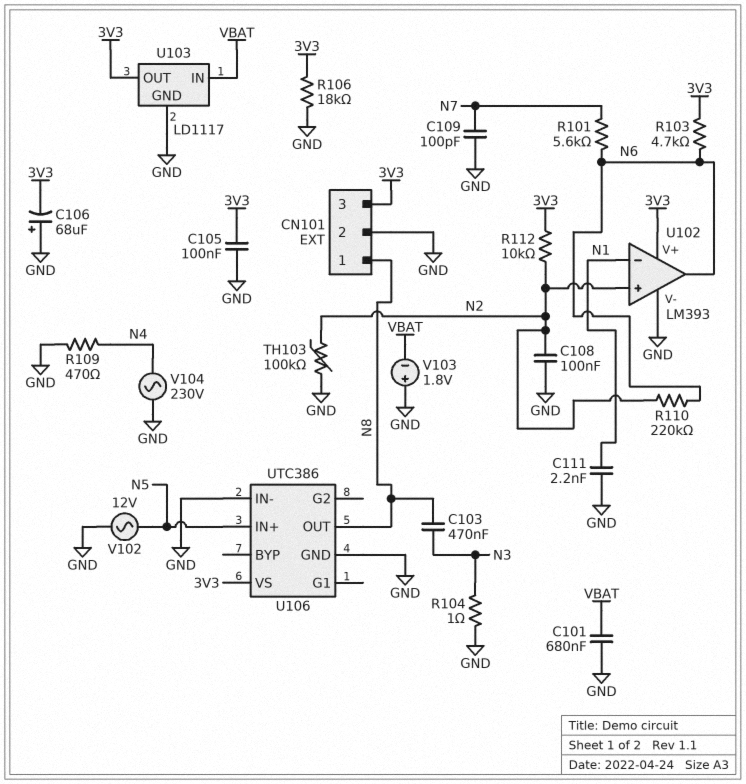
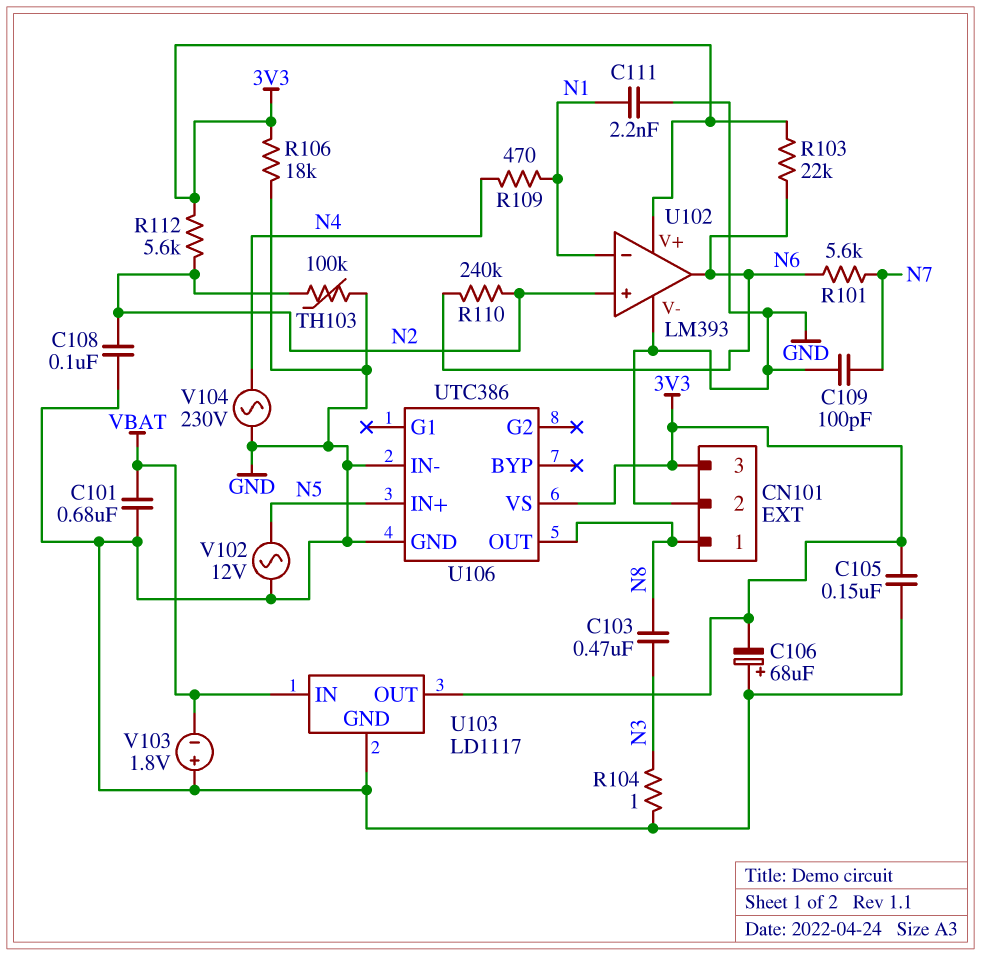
C105: 100nF (3V3, GND) -> 150nF (3V3, GND)
R103: 4.7k (3V3, N6) -> 22k (3V3, N6)
R109: 470 (GND, N4) -> 470 (N1, N4)
R110: 220k (N2, N6) -> 240k (N2, N6)
R112: 10k (3V3, N2) -> 5.6k (3V3, N2)

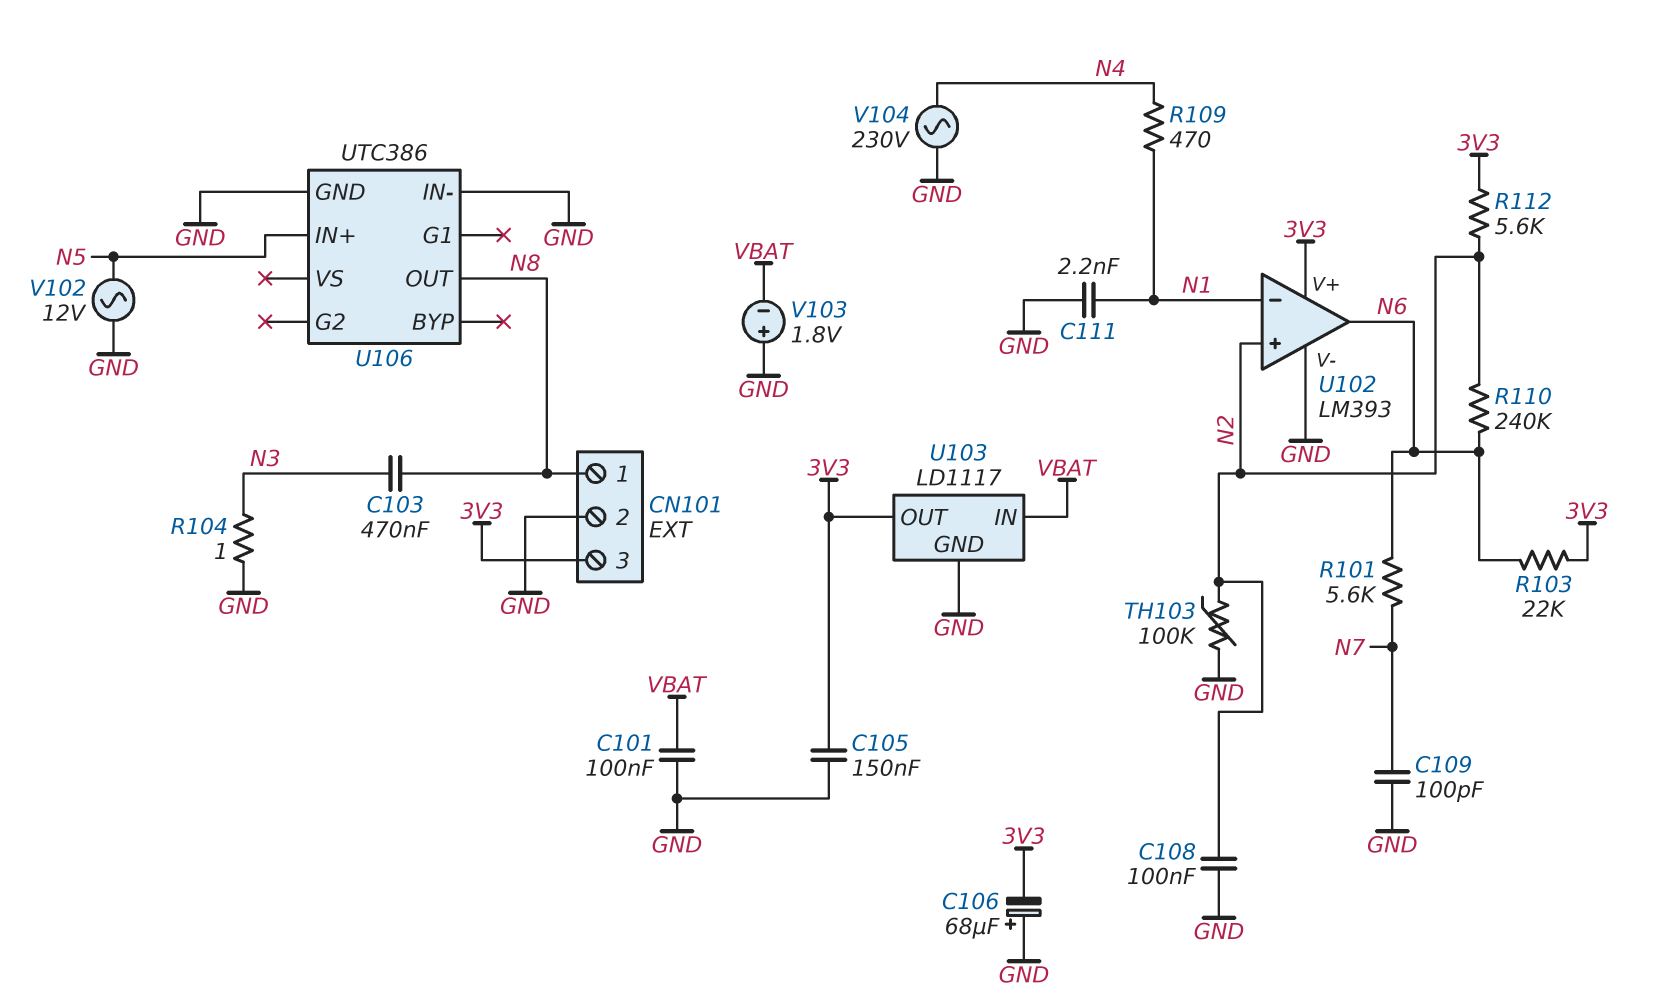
C101: 680nF (GND, VBAT) -> 100nF (GND, VBAT)
R106: 18k (3V3, GND) -> none
U106 pin VS: 3V3 -> none

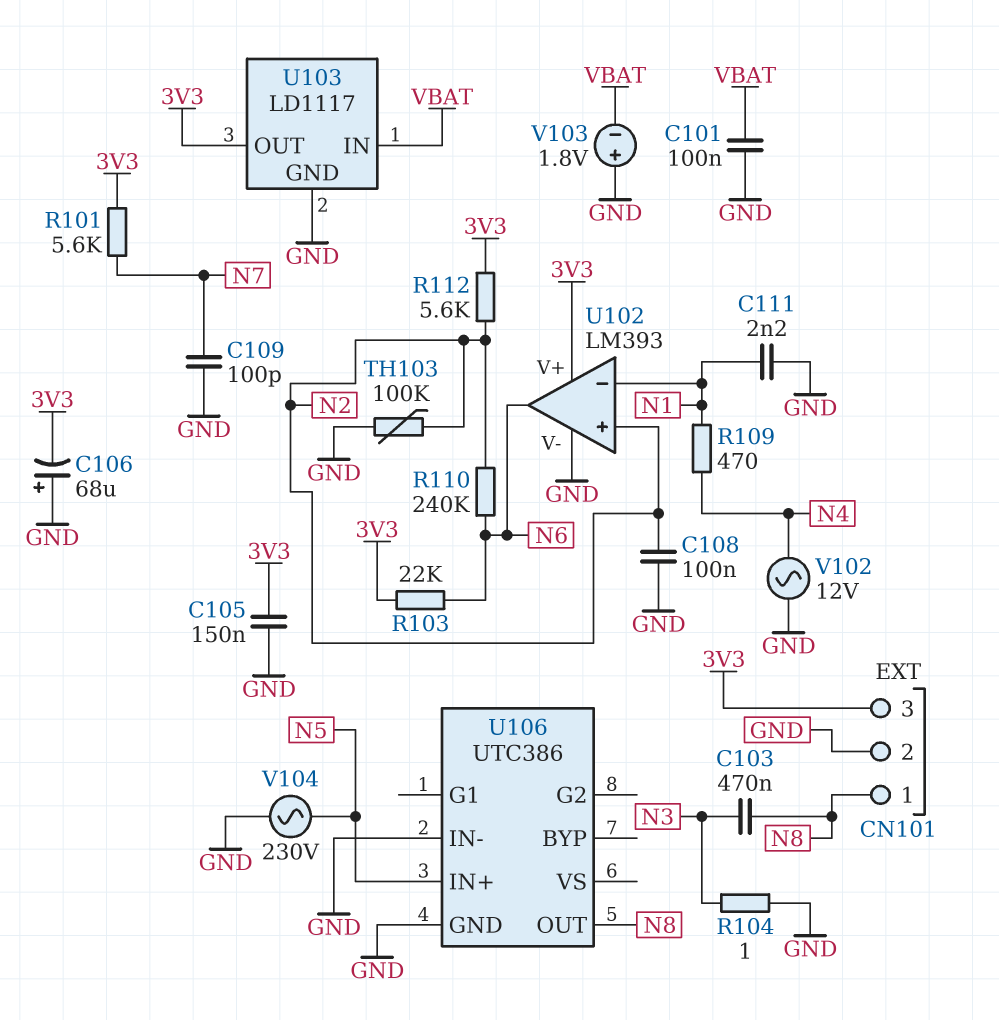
R101: 5.6k (N6, N7) -> 5.6k (3V3, N7)
V102: AC 12V (GND, N5) -> AC 12V (GND, N4)
V104: AC 230V (GND, N4) -> AC 230V (GND, N5)

